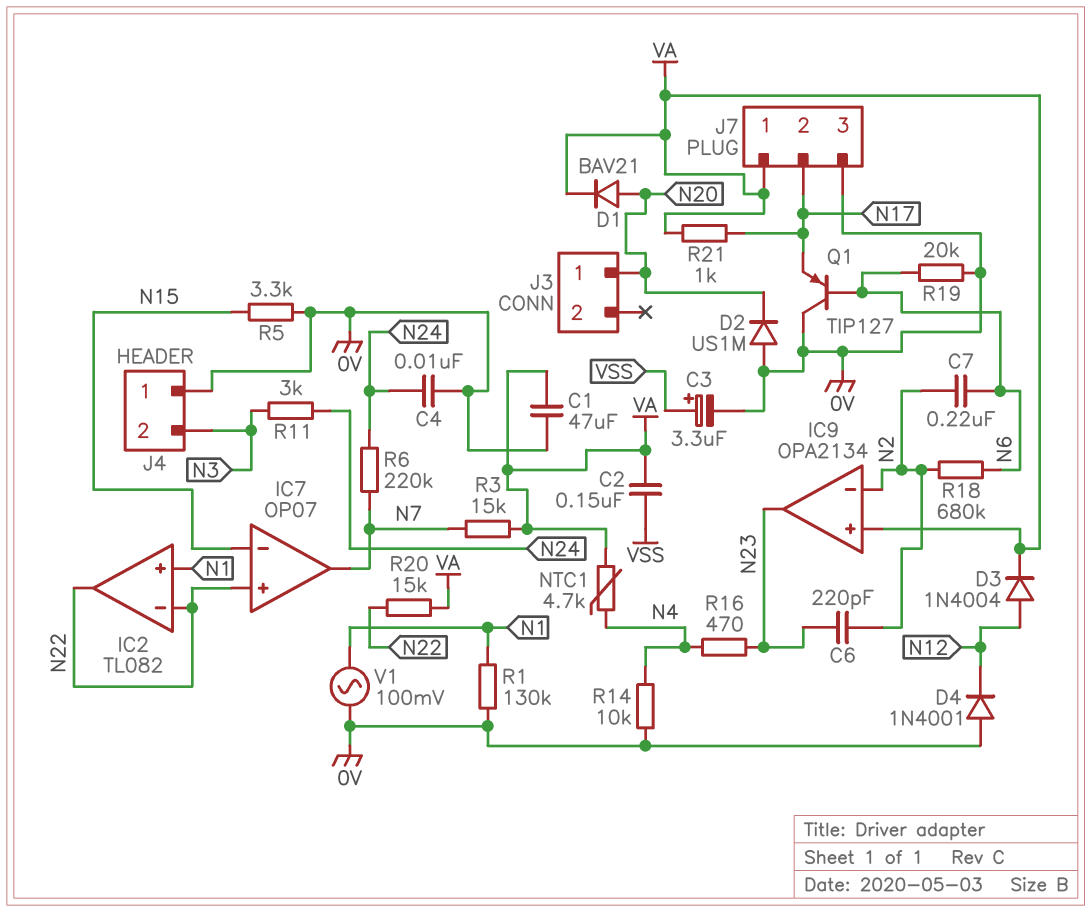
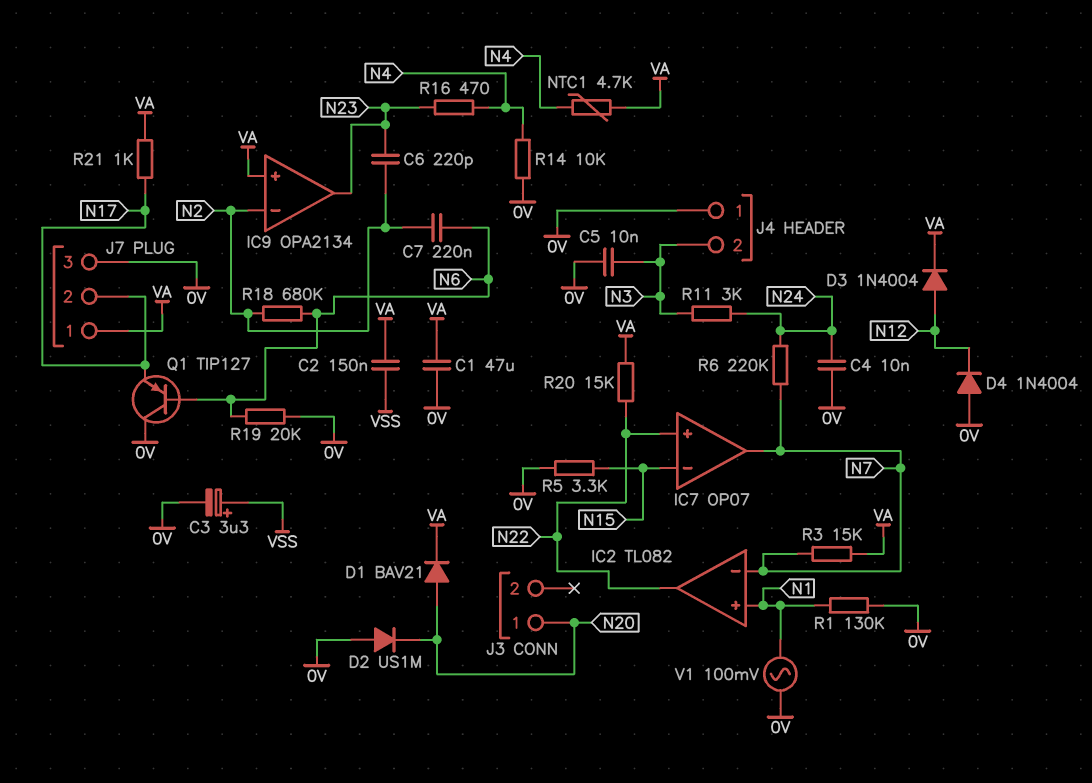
C5: none -> 10nF (0V, N3)
D4: diode 1N4001 (A 0V, K N12) -> diode 1N4004 (A 0V, K N12)
IC2 pin in-: N22 -> N7

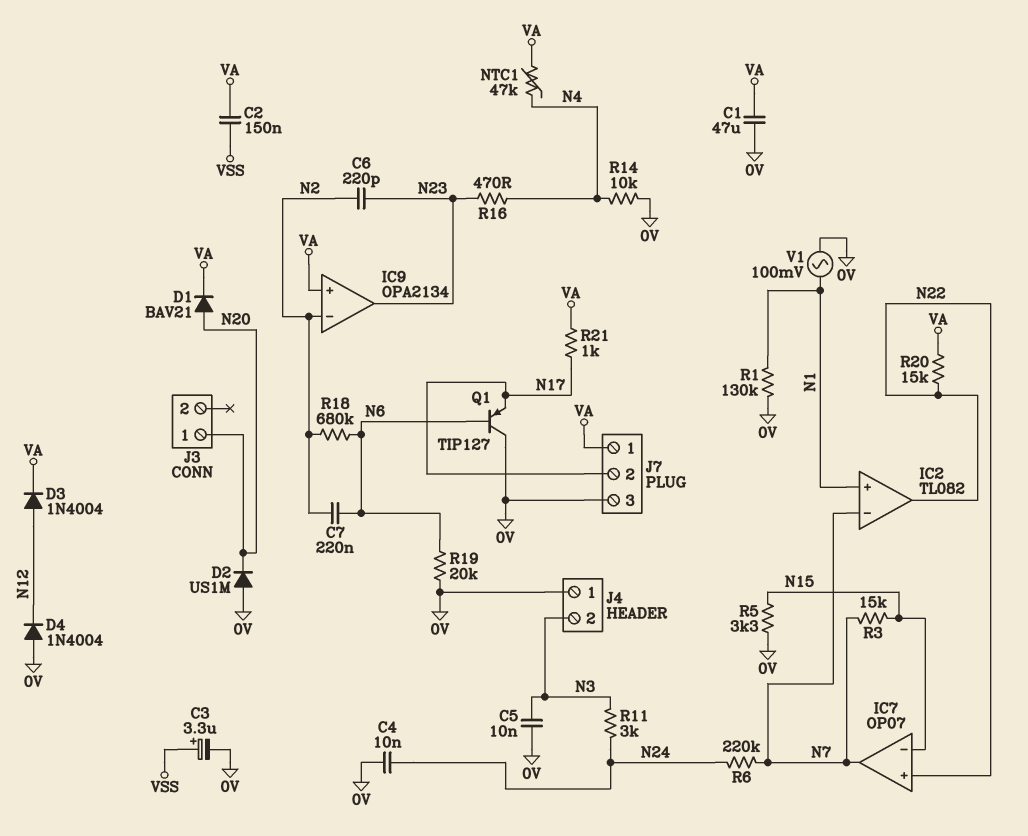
NTC1: 4.7k (N4, VA) -> 47k (N4, VA)
R3: 15k (N7, VA) -> 15k (N7, N15)

